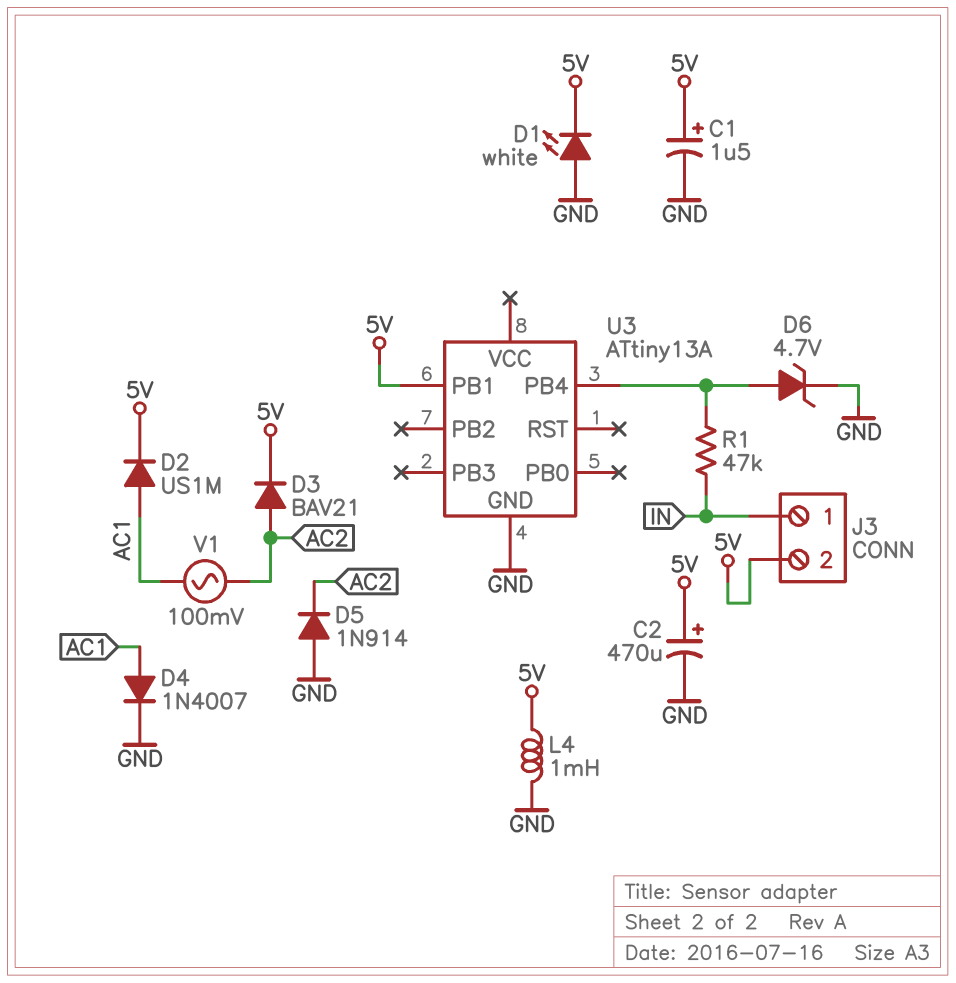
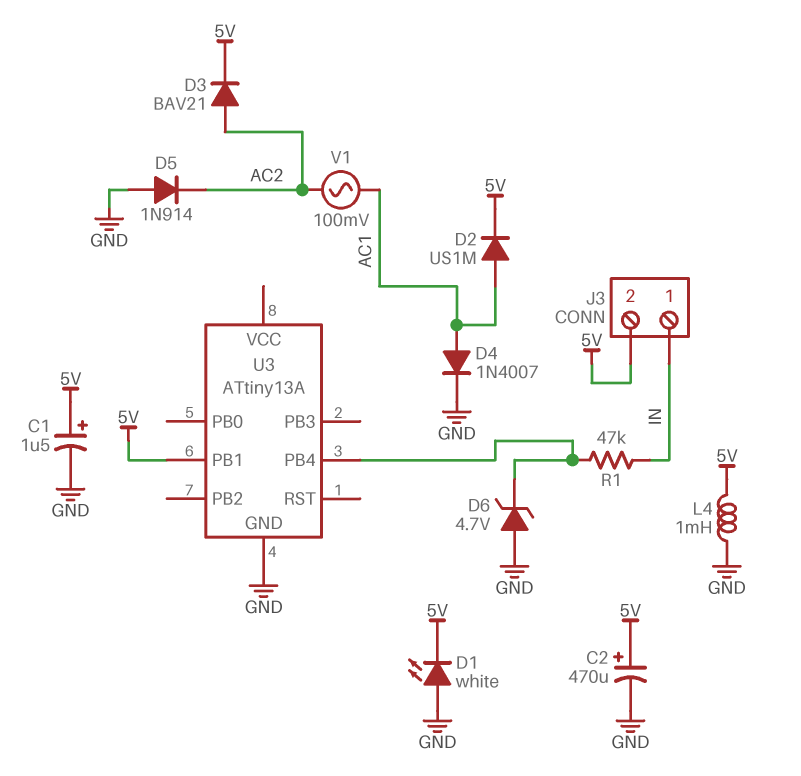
D6: zener 4.7V (A U3/PB4, K GND) -> zener 4.7V (A GND, K U3/PB4)

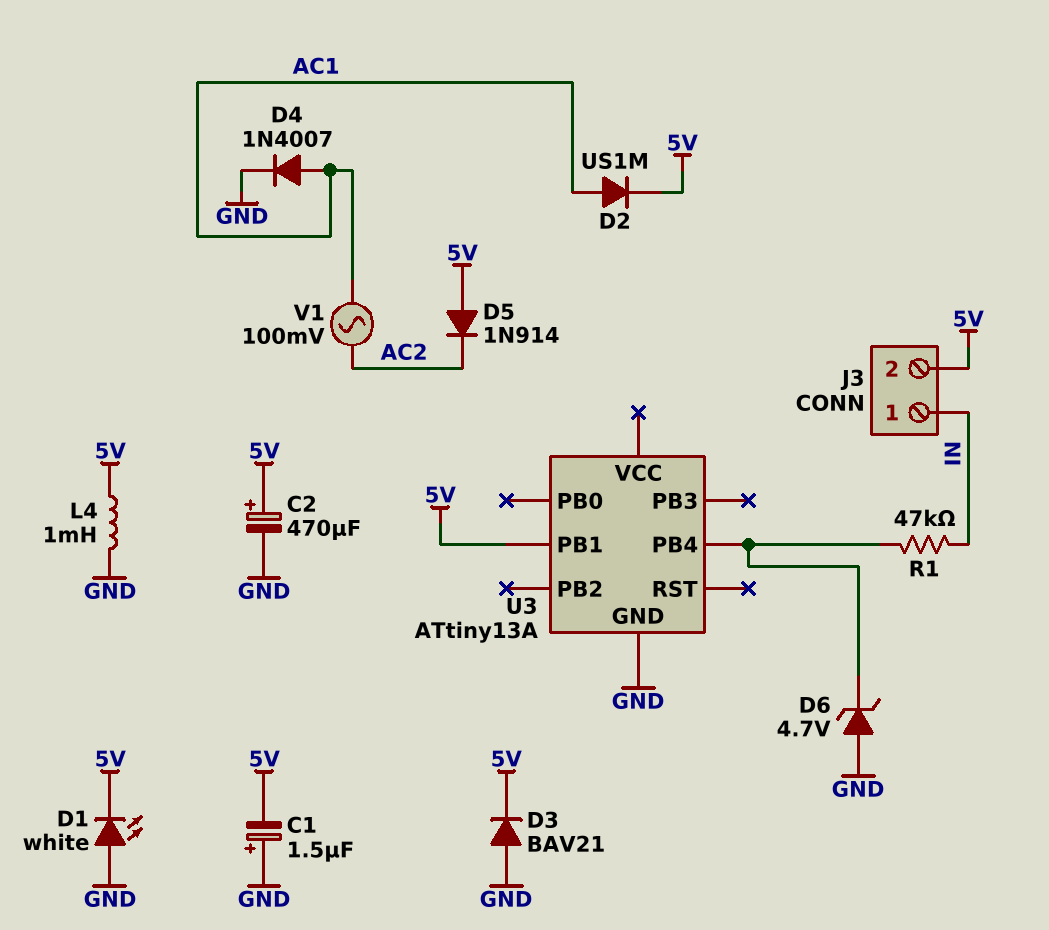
C1: 1.5uF (plus 5V, minus GND) -> 1.5uF (plus GND, minus 5V)
D3: diode BAV21 (A AC2, K 5V) -> diode BAV21 (A GND, K 5V)
D5: diode 1N914 (A GND, K AC2) -> diode 1N914 (A 5V, K AC2)

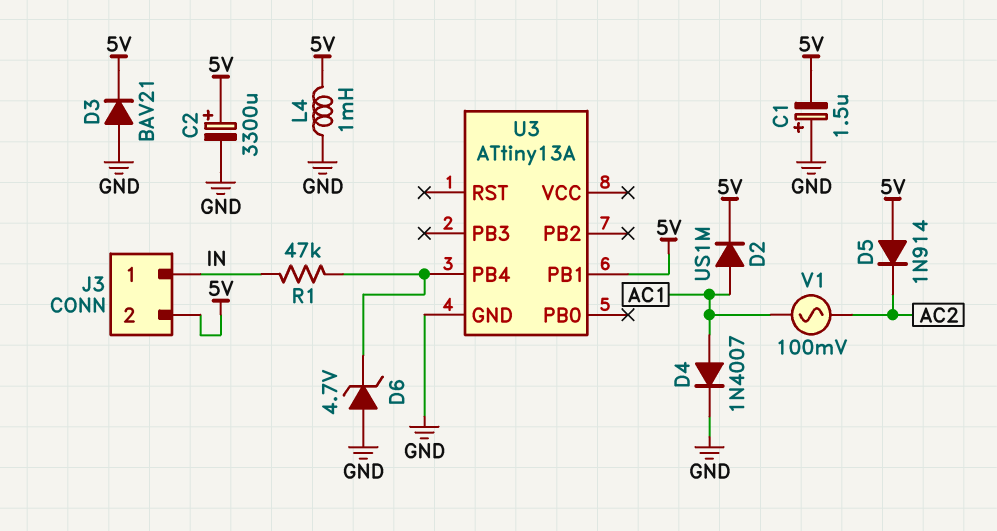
C2: 470uF (plus 5V, minus GND) -> 3300uF (plus 5V, minus GND)
D1: LED white (A GND, K 5V) -> none

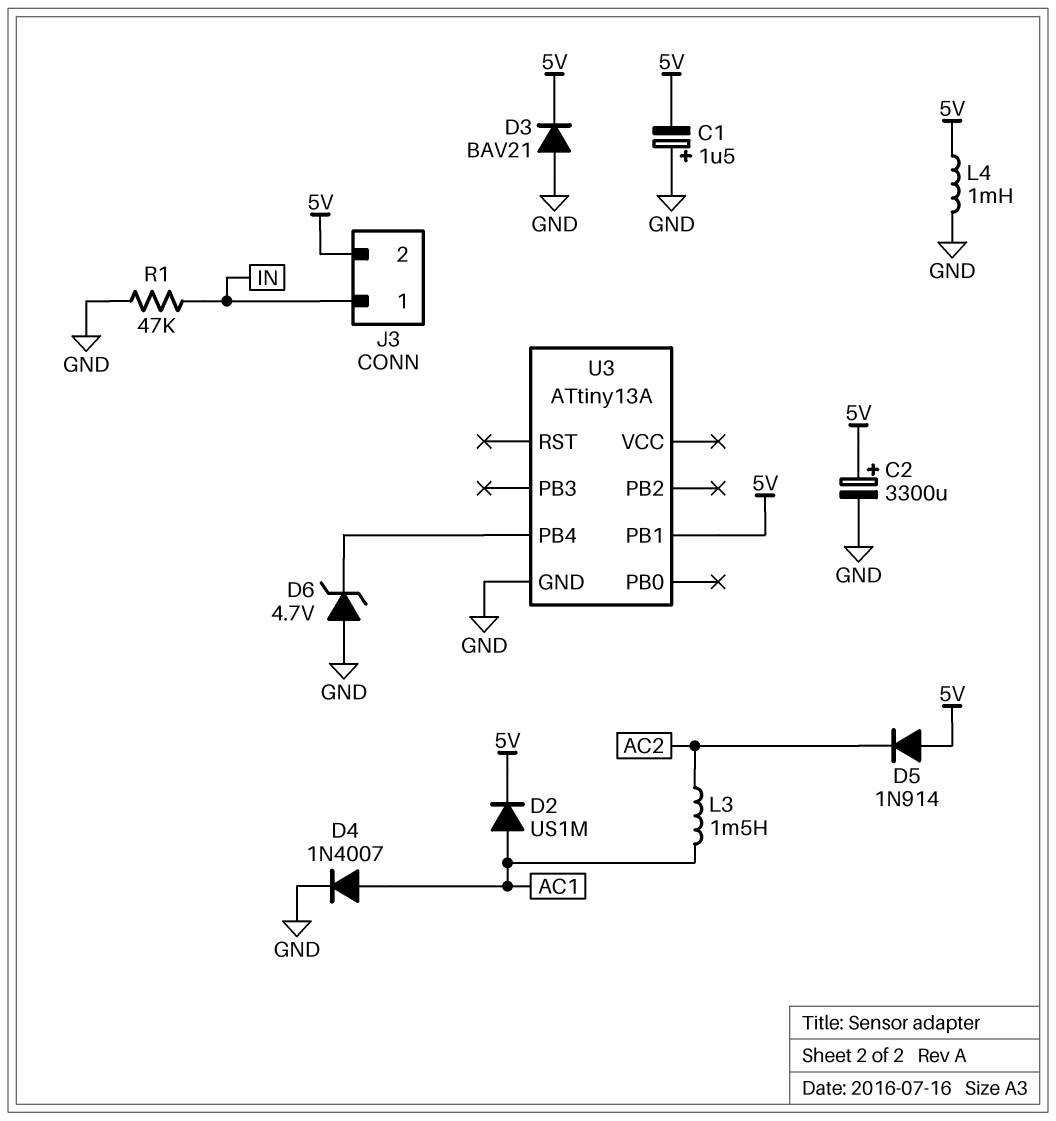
L3: none -> 1.5mH (AC1, AC2)
R1: 47k (IN, U3/PB4) -> 47k (GND, IN)
V1: AC 100mV (AC1, AC2) -> none

